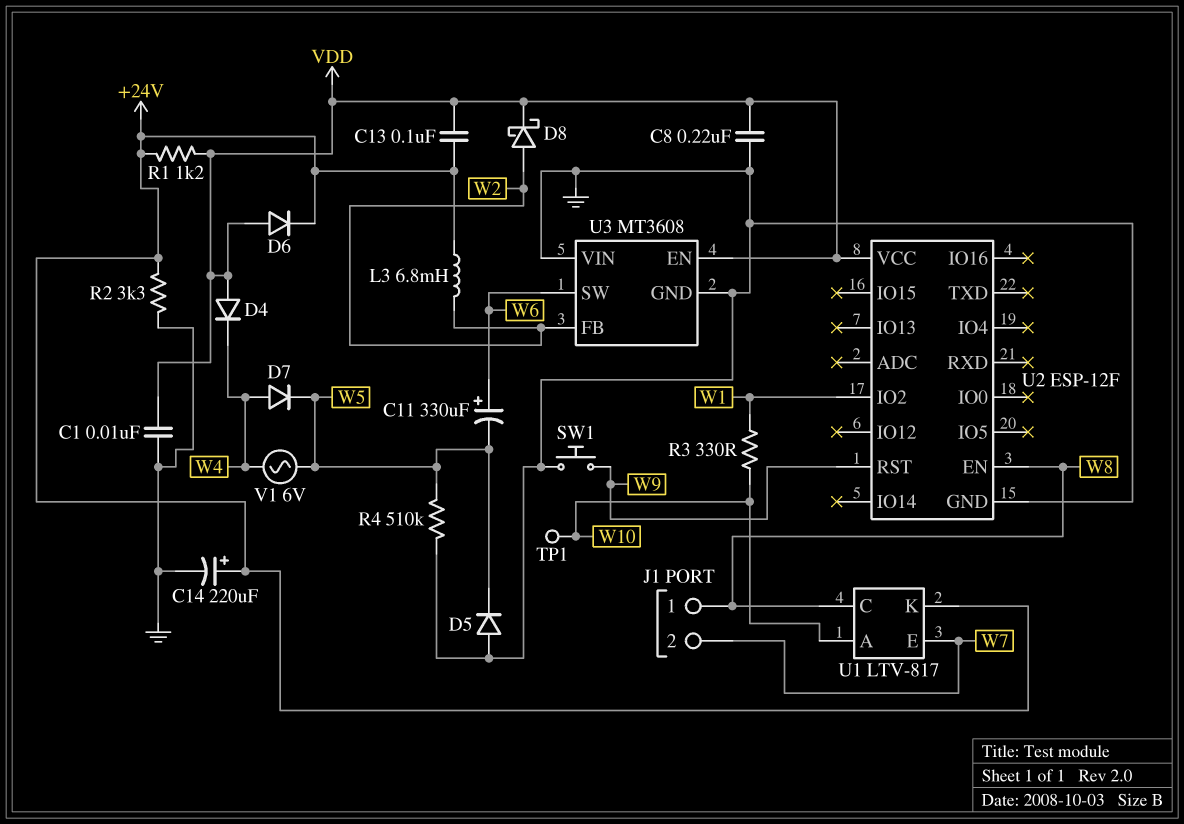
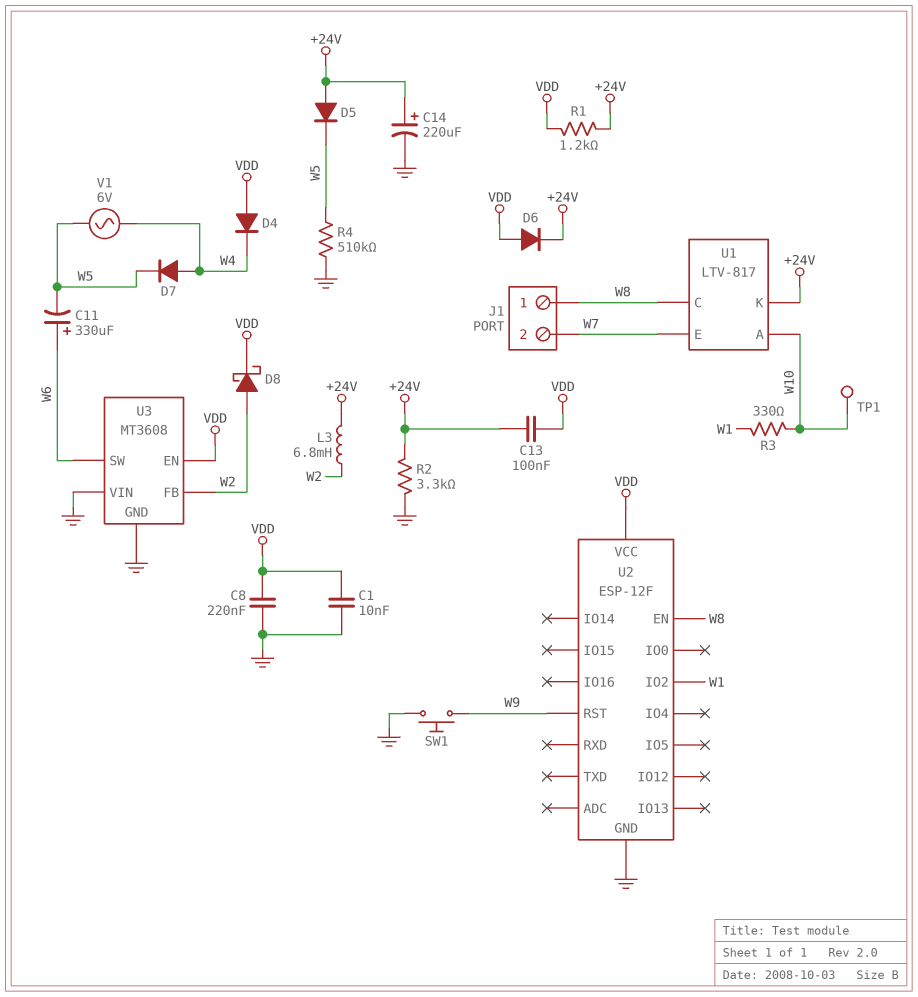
D5: diode (A GND, K W5) -> diode (A +24V, K W5)

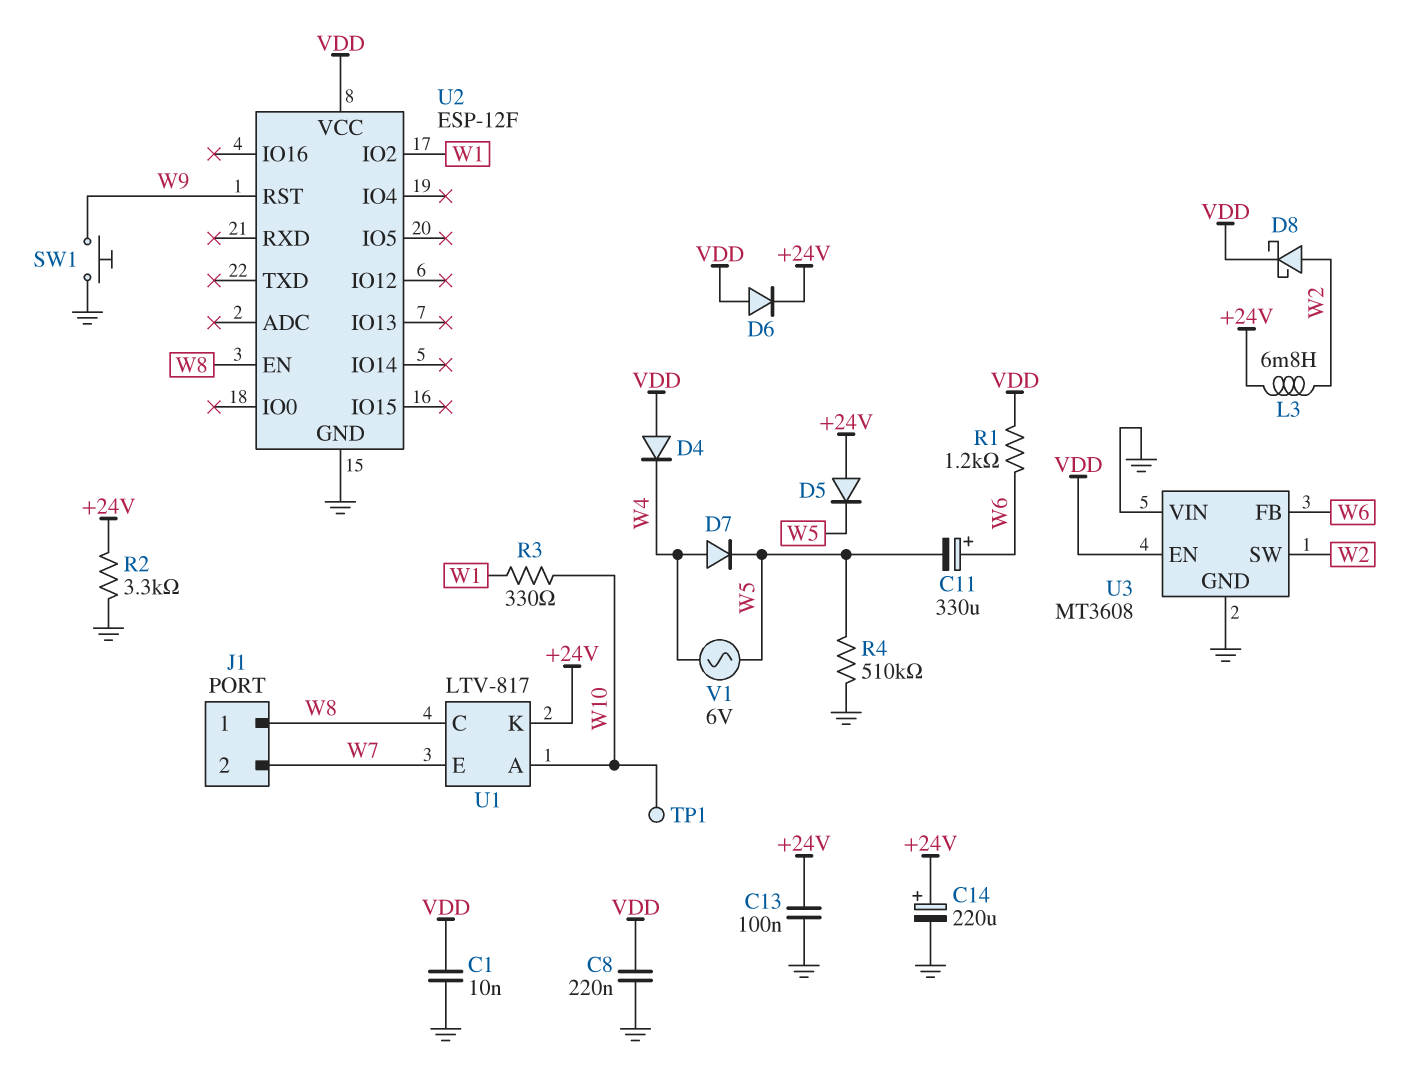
C13: 100nF (+24V, VDD) -> 100nF (+24V, GND)
R1: 1.2k (+24V, VDD) -> 1.2k (VDD, W6)
U3 pin FB: W2 -> W6
U3 pin SW: W6 -> W2

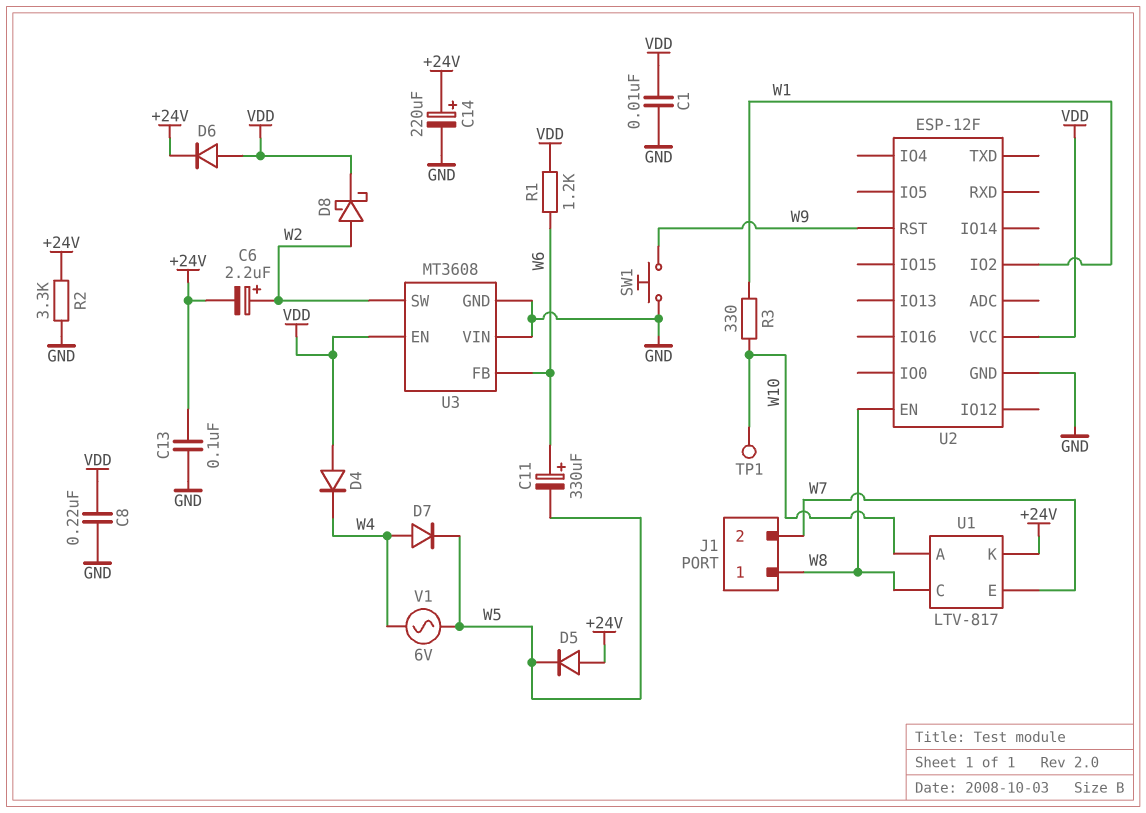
C6: none -> 2.2uF (plus W2, minus +24V)
L3: 6.8mH (+24V, W2) -> none
R4: 510k (GND, W5) -> none

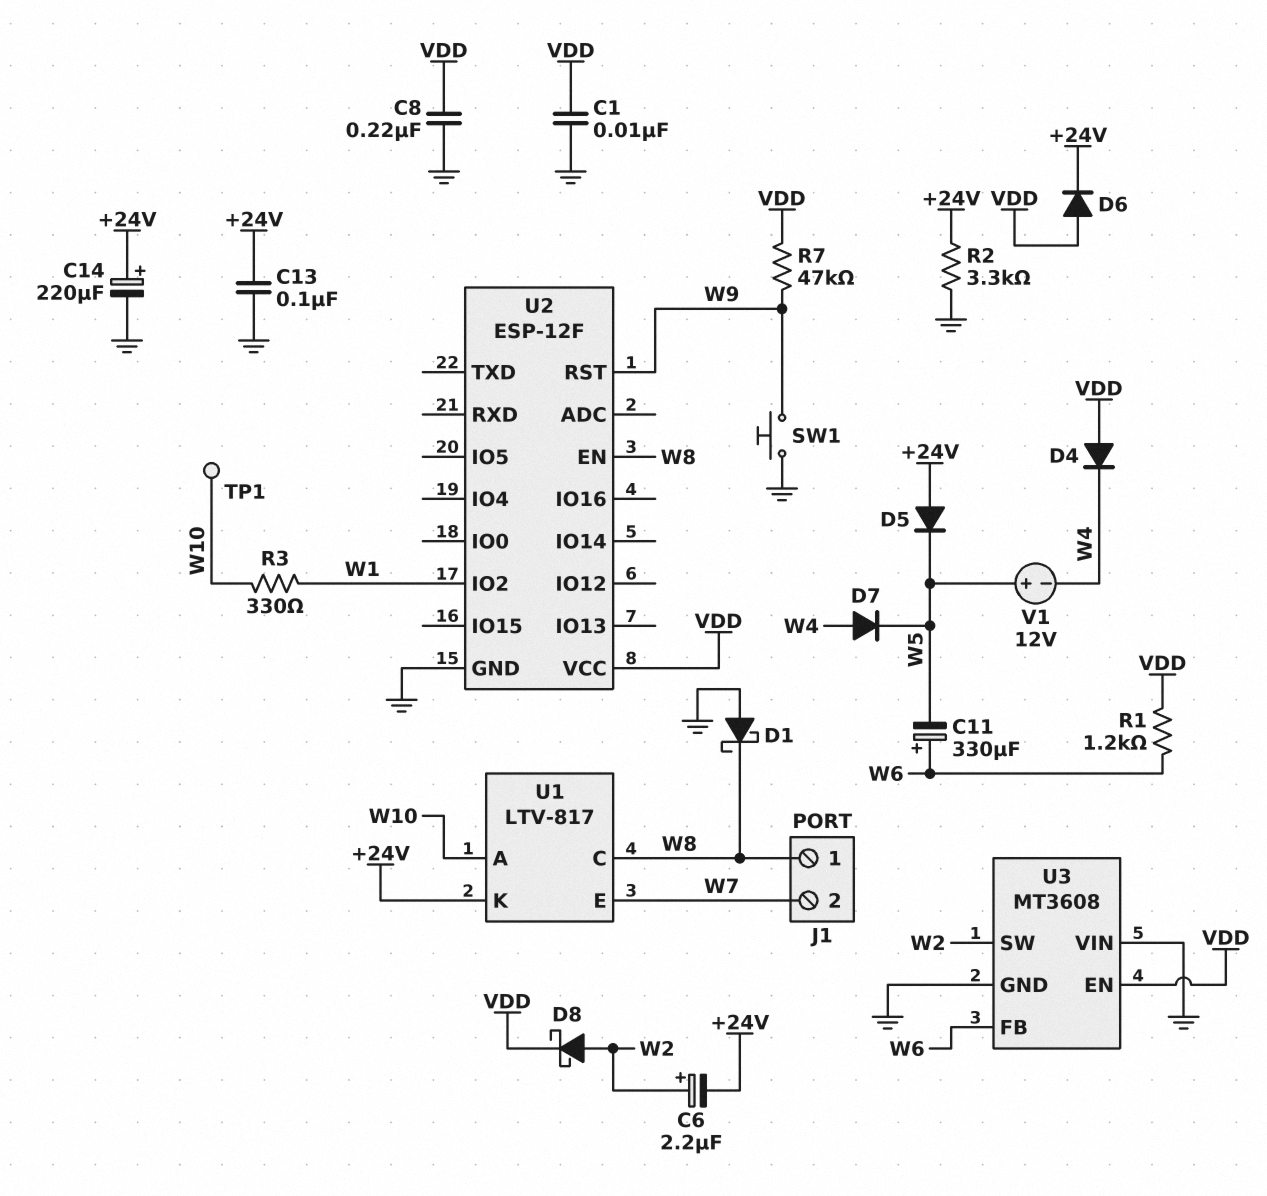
D1: none -> schottky (A GND, K W8)
R7: none -> 47k (VDD, W9)
V1: AC 6V (W4, W5) -> 12V (plus W5, minus W4)

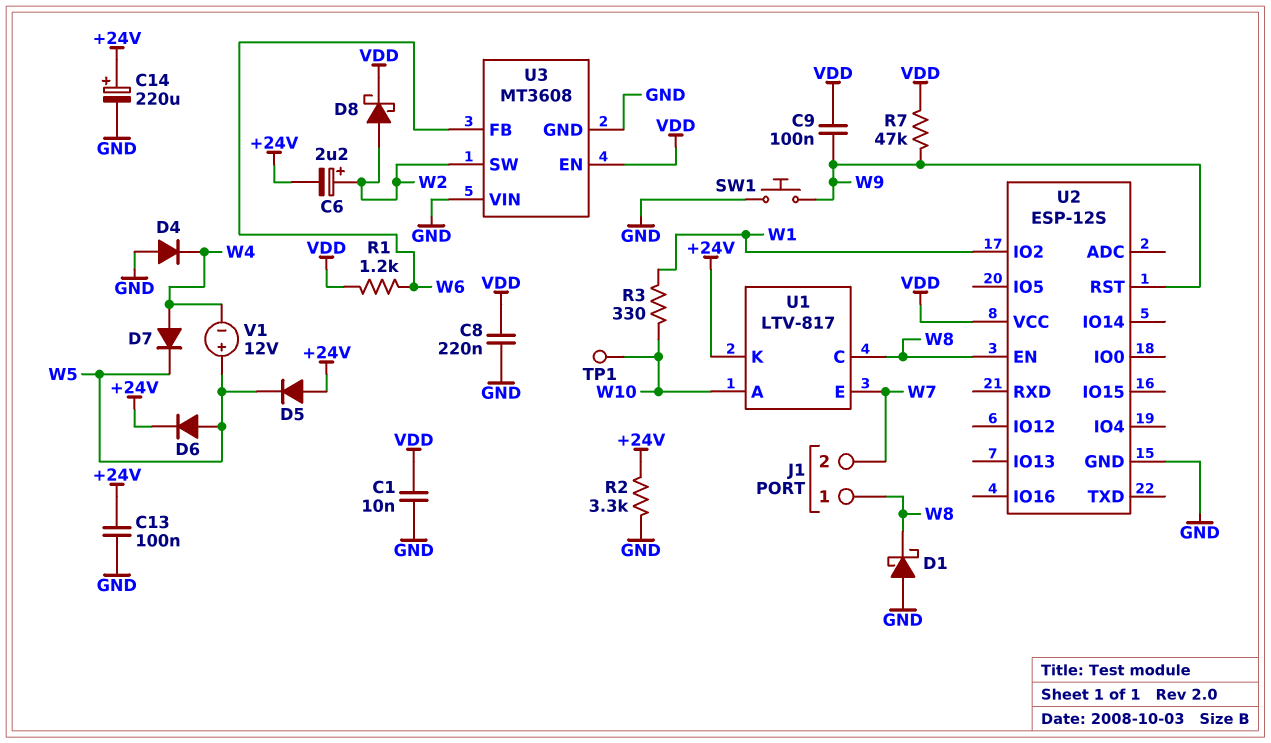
C9: none -> 100nF (VDD, W9)
C11: 330uF (plus W6, minus W5) -> none
D4: diode (A VDD, K W4) -> diode (A GND, K W4)
D6: diode (A VDD, K +24V) -> diode (A W5, K +24V)
U2: ESP-12F -> ESP-12S

